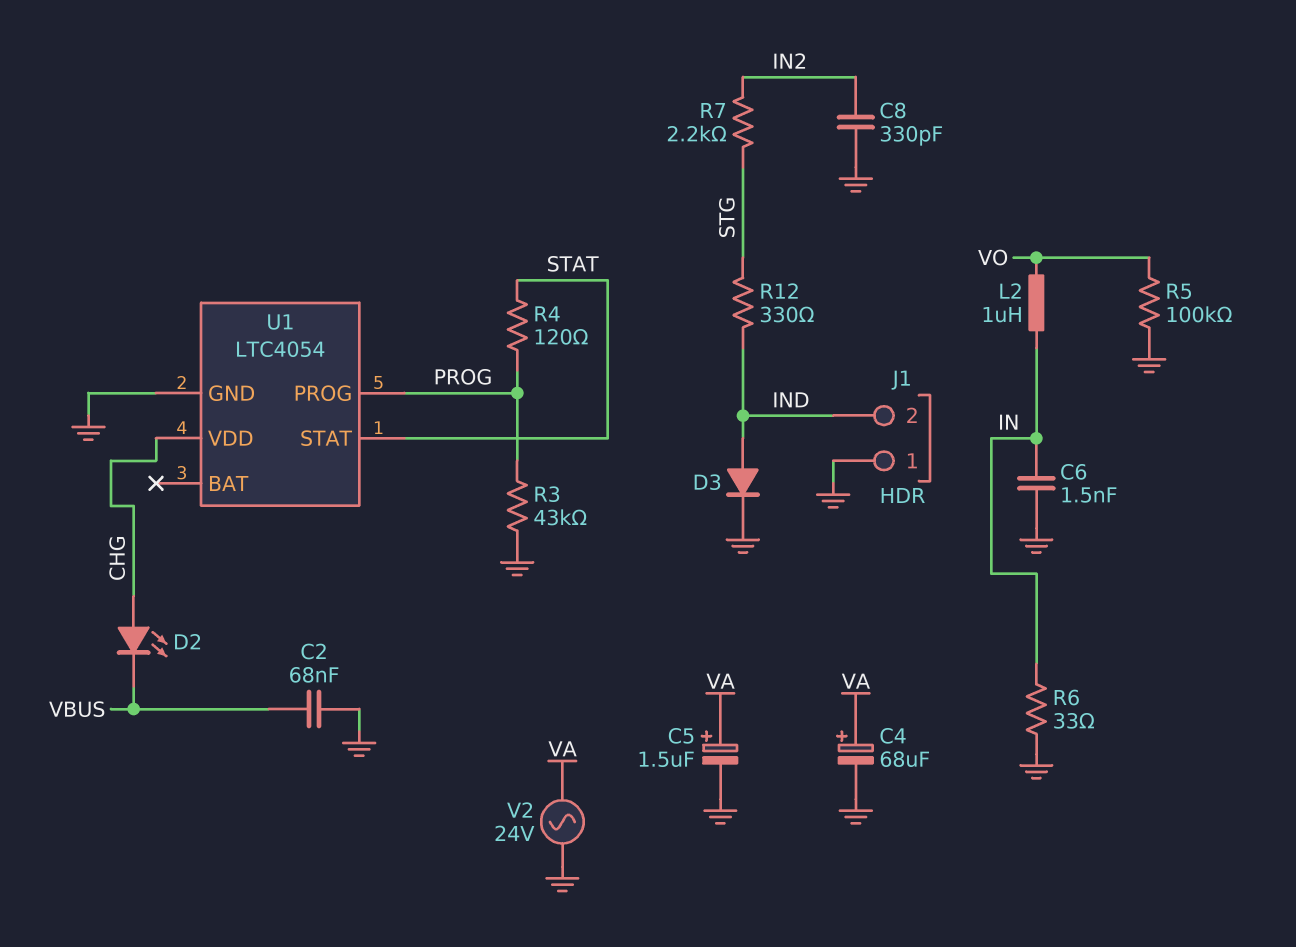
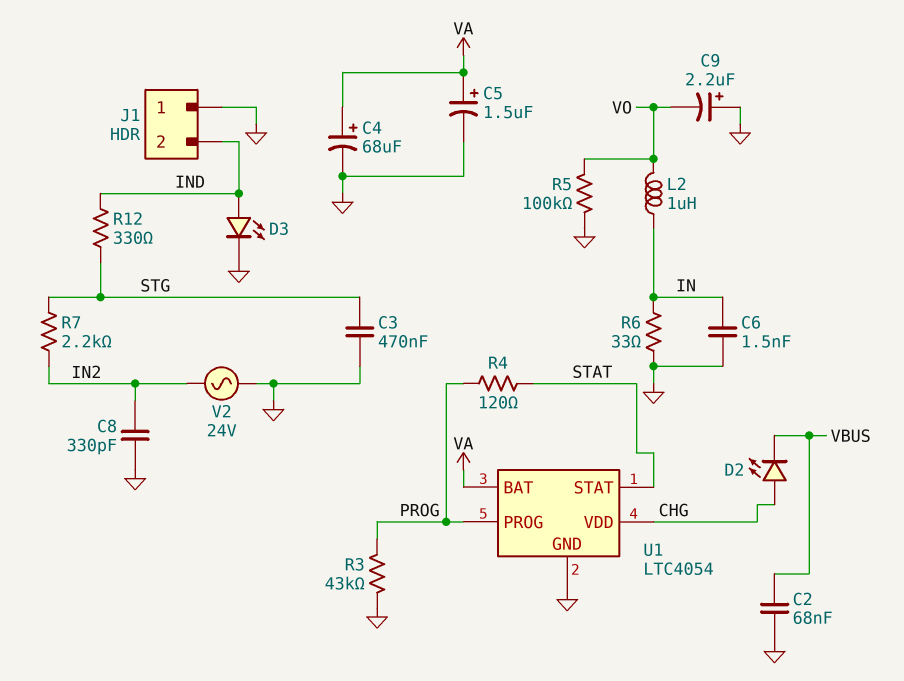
C3: none -> 470nF (GND, STG)
C9: none -> 2.2uF (plus GND, minus VO)
D3: diode (A IND, K GND) -> LED (A IND, K GND)
U1 pin BAT: none -> VA
V2: AC 24V (GND, VA) -> AC 24V (GND, IN2)

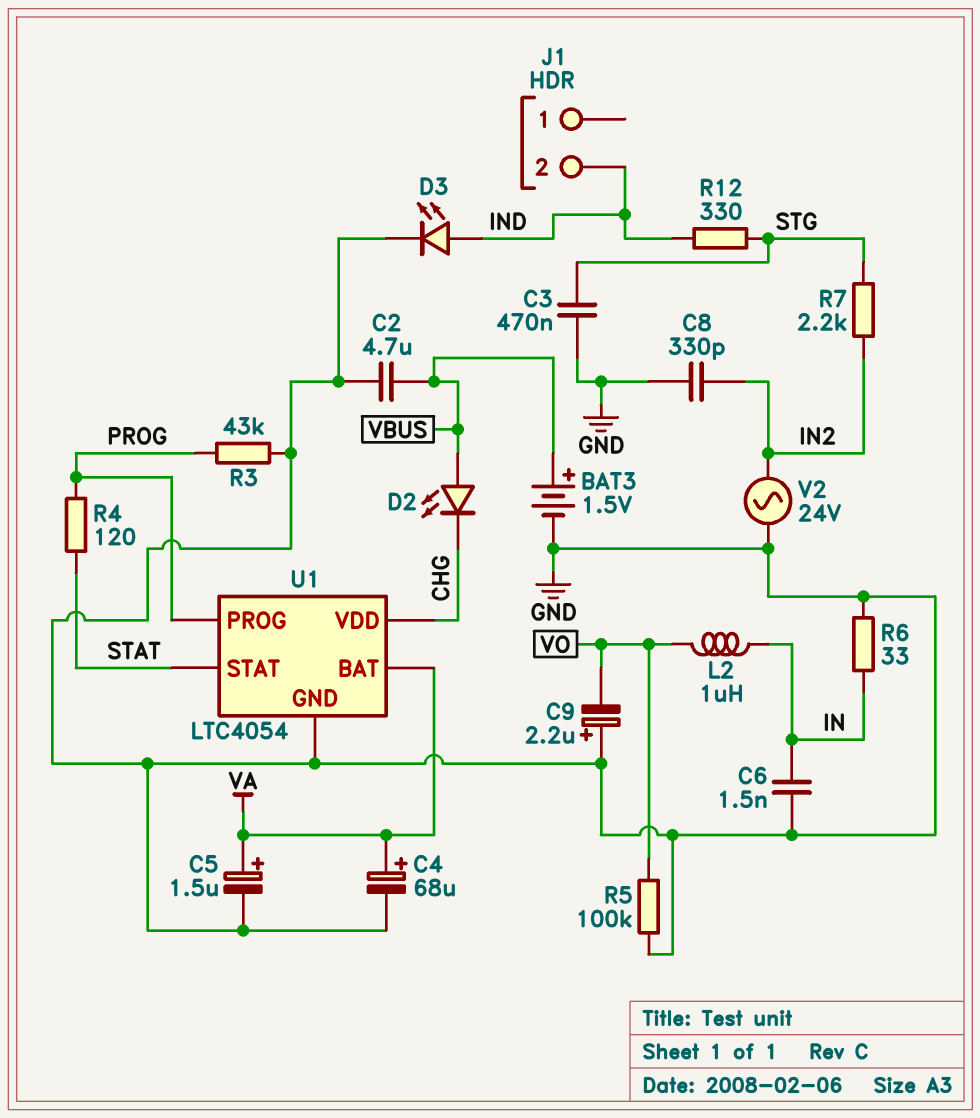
BAT3: none -> 1.5V (plus VBUS, minus GND)
C2: 68nF (GND, VBUS) -> 4.7uF (GND, VBUS)
D2: LED (A CHG, K VBUS) -> LED (A VBUS, K CHG)
J1 pin 1: GND -> none

